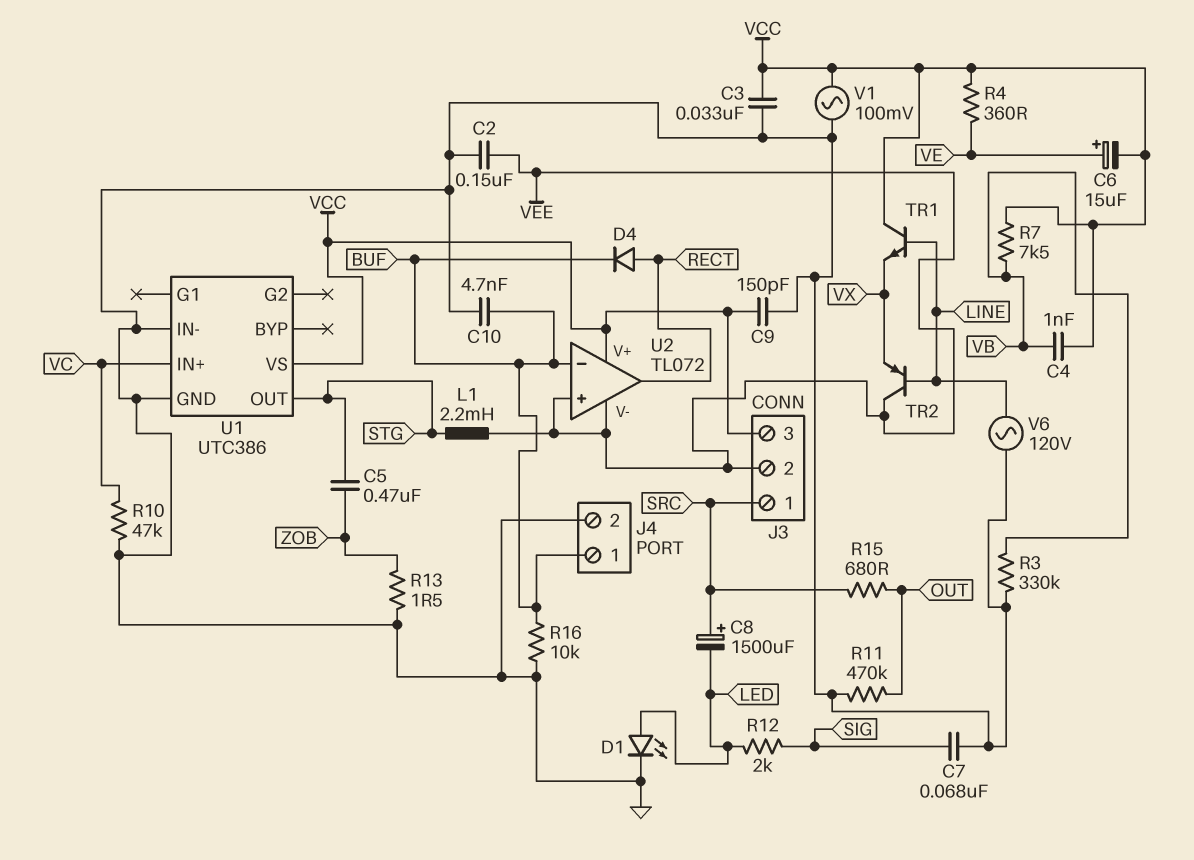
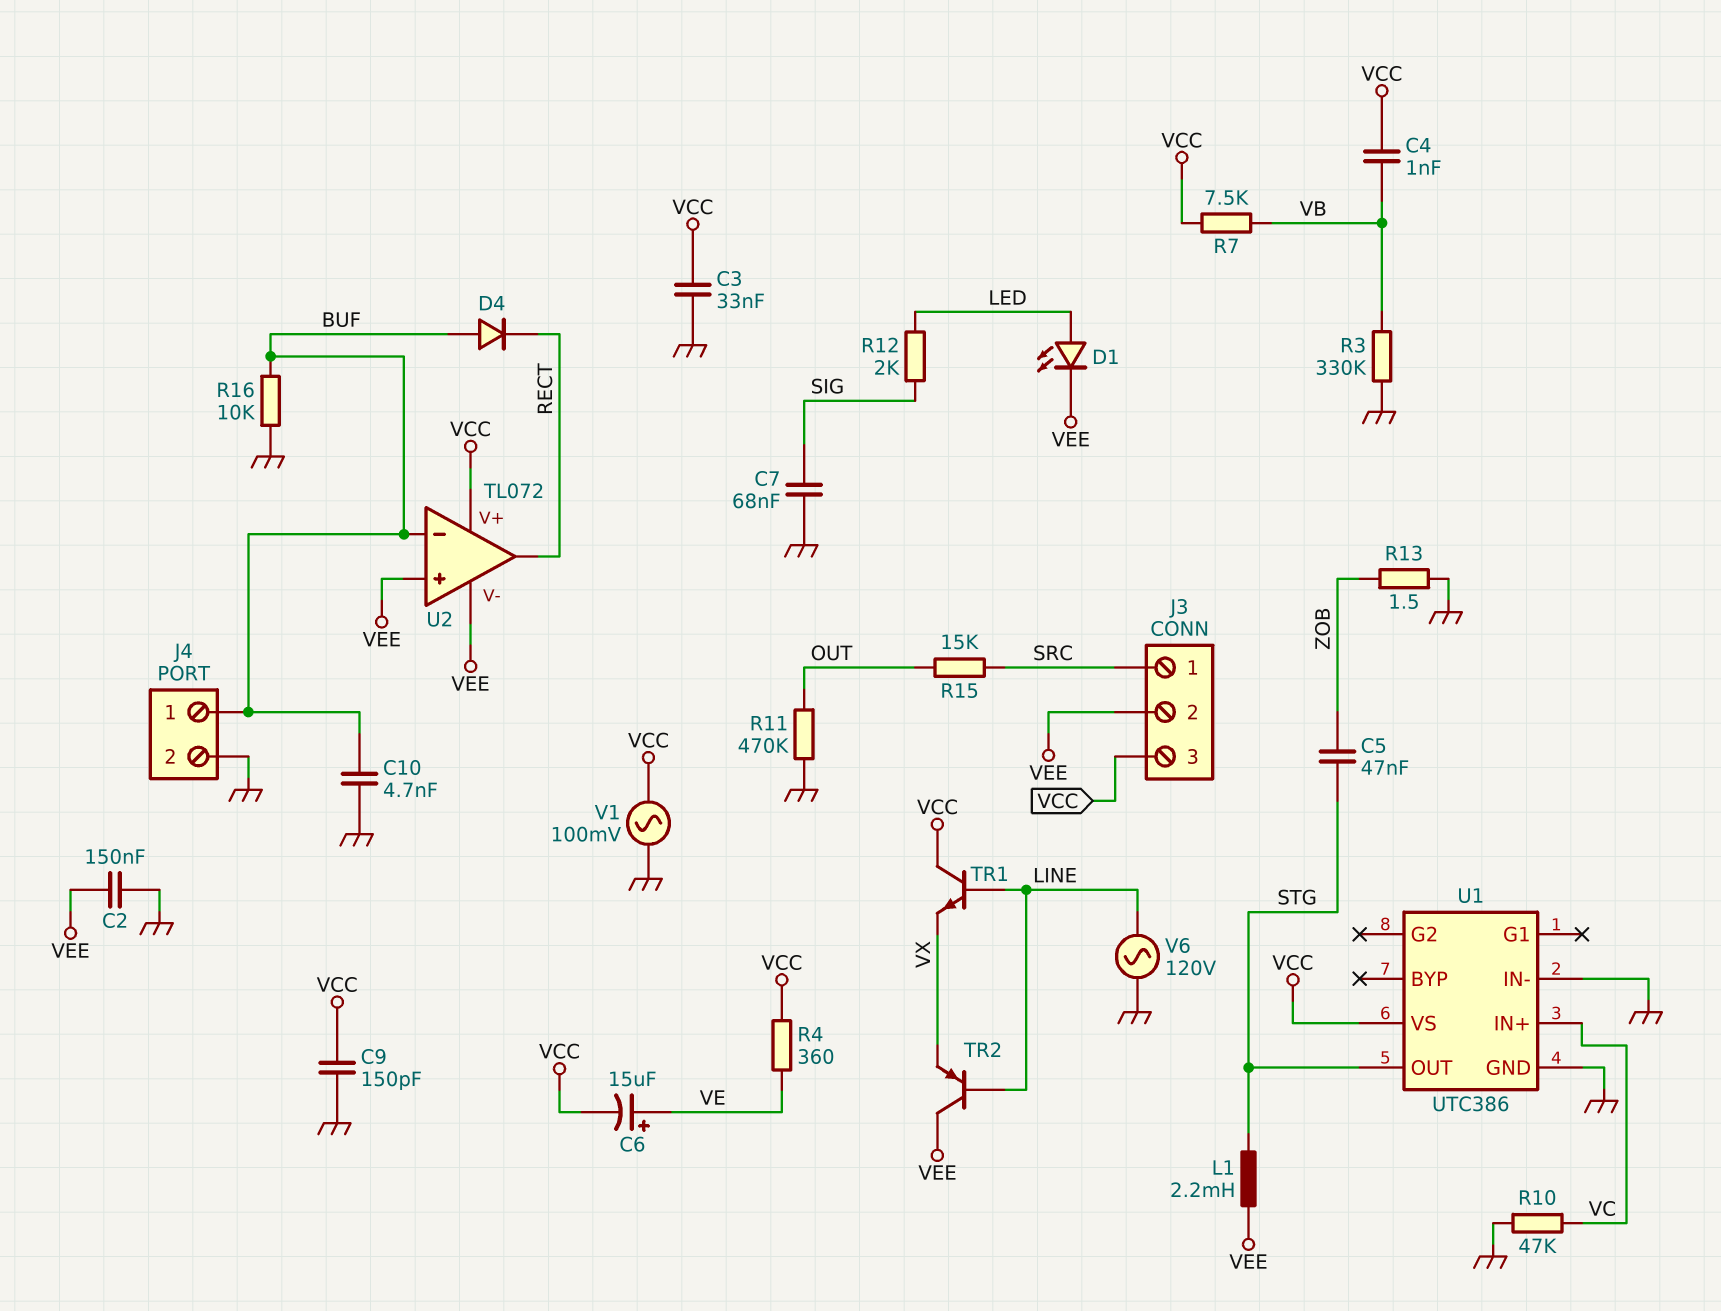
C5: 470nF (STG, ZOB) -> 47nF (STG, ZOB)
C8: 1500uF (plus SRC, minus LED) -> none
D1: LED (A LED, K GND) -> LED (A LED, K VEE)
D4: diode (A RECT, K BUF) -> diode (A BUF, K RECT)
R15: 680 (OUT, SRC) -> 15k (OUT, SRC)

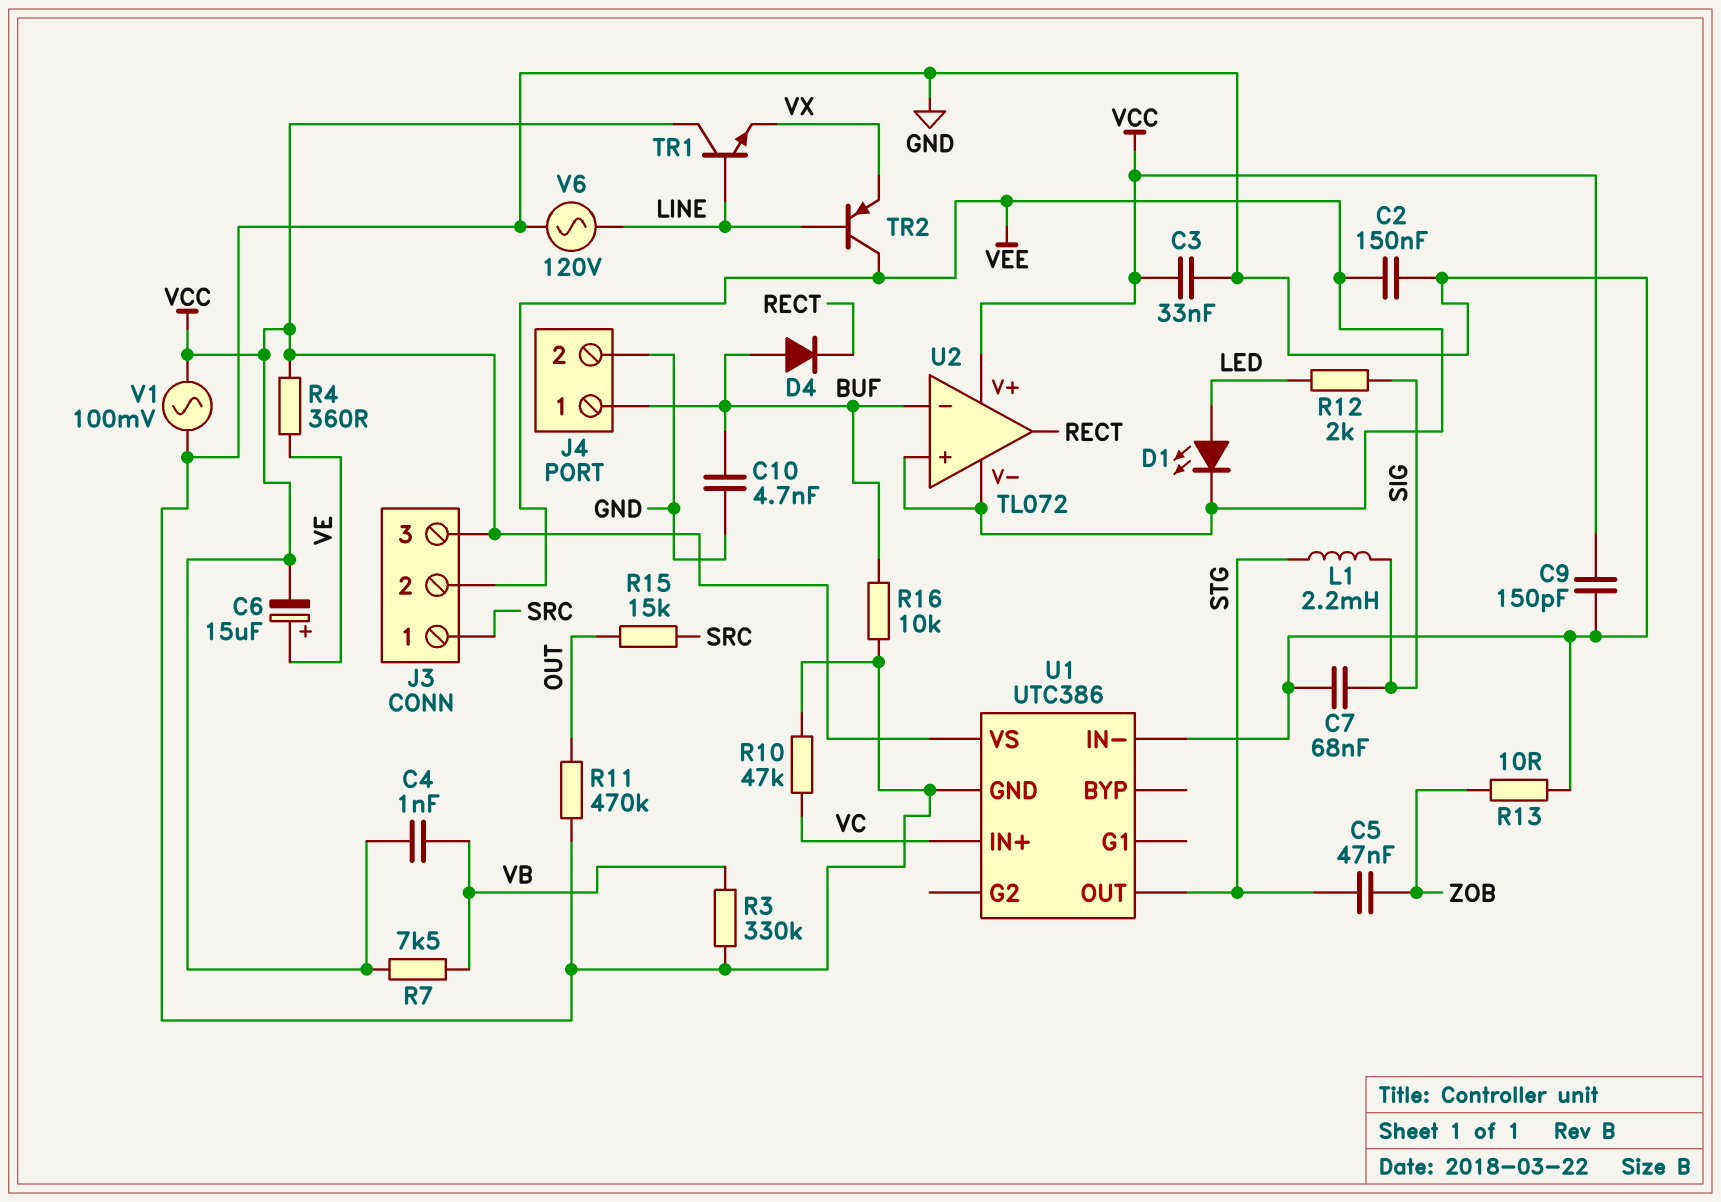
L1: 2.2mH (STG, VEE) -> 2.2mH (SIG, STG)
R13: 1.5 (GND, ZOB) -> 10 (GND, ZOB)

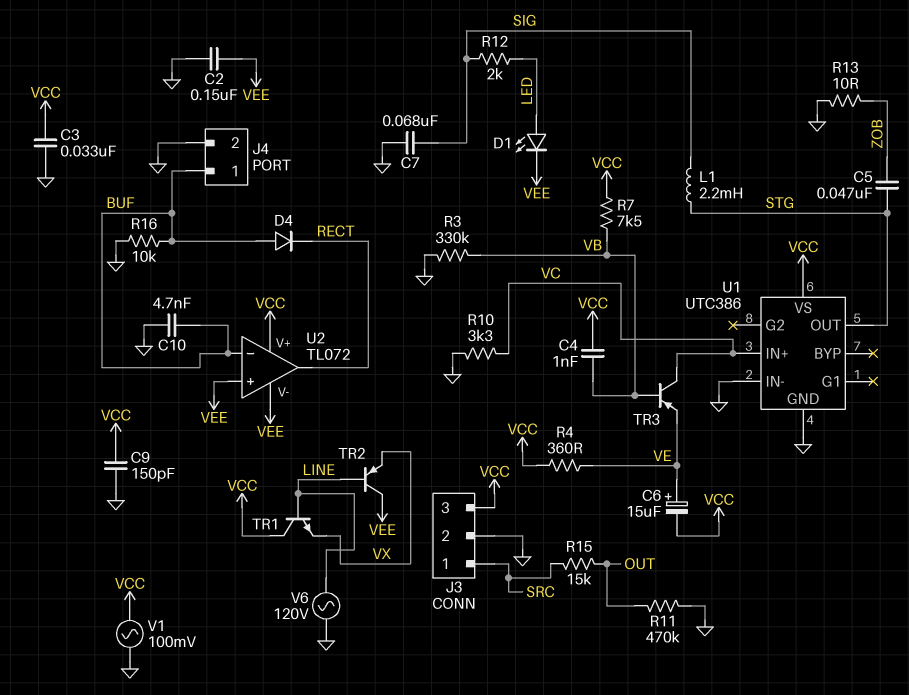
J3 pin 2: VEE -> GND
R10: 47k (GND, VC) -> 3.3k (GND, VC)
TR3: none -> PNP (B VB, C VC, E VE)

